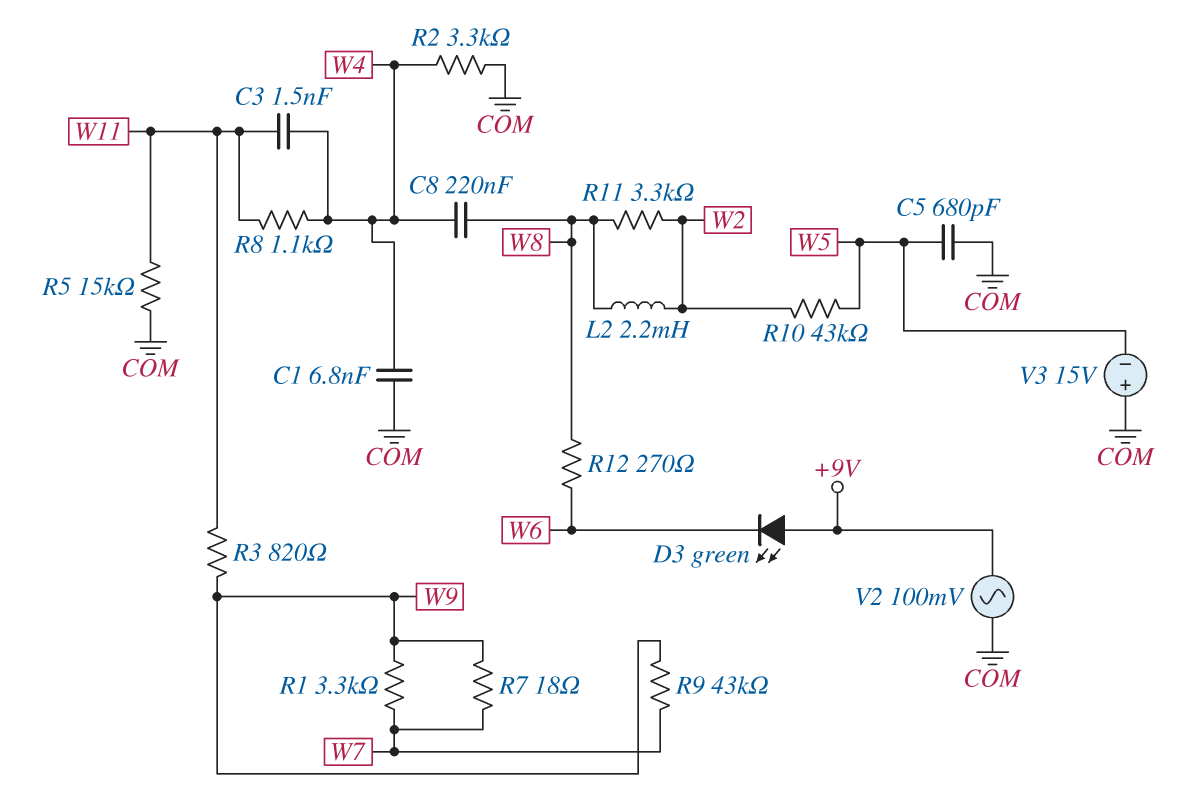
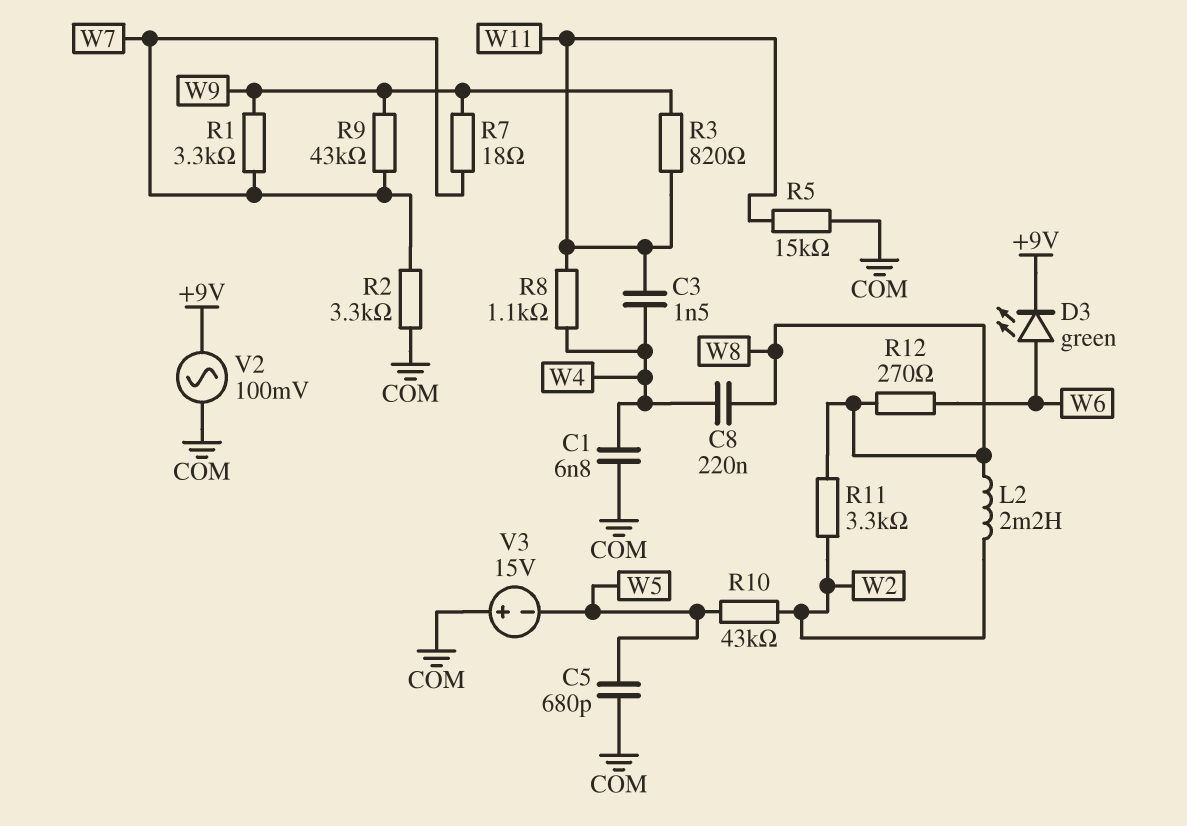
D3: LED green (A +9V, K W6) -> LED green (A W6, K +9V)
R2: 3.3k (COM, W4) -> 3.3k (COM, W7)

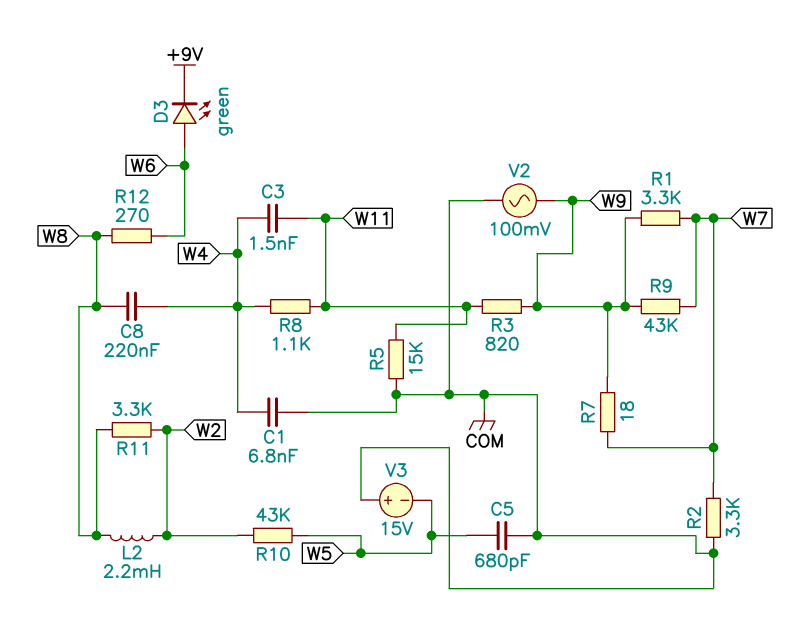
V2: AC 100mV (+9V, COM) -> AC 100mV (COM, W9)

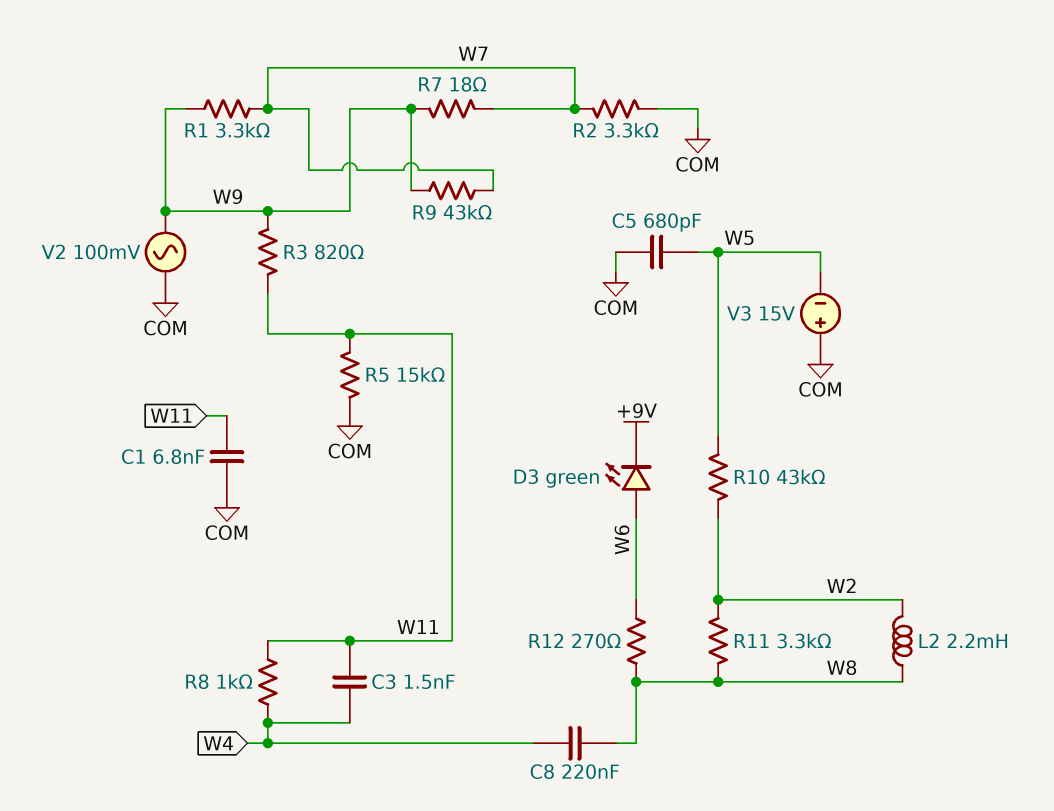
C1: 6.8nF (COM, W4) -> 6.8nF (COM, W11)
R8: 1.1k (W4, W11) -> 1k (W4, W11)

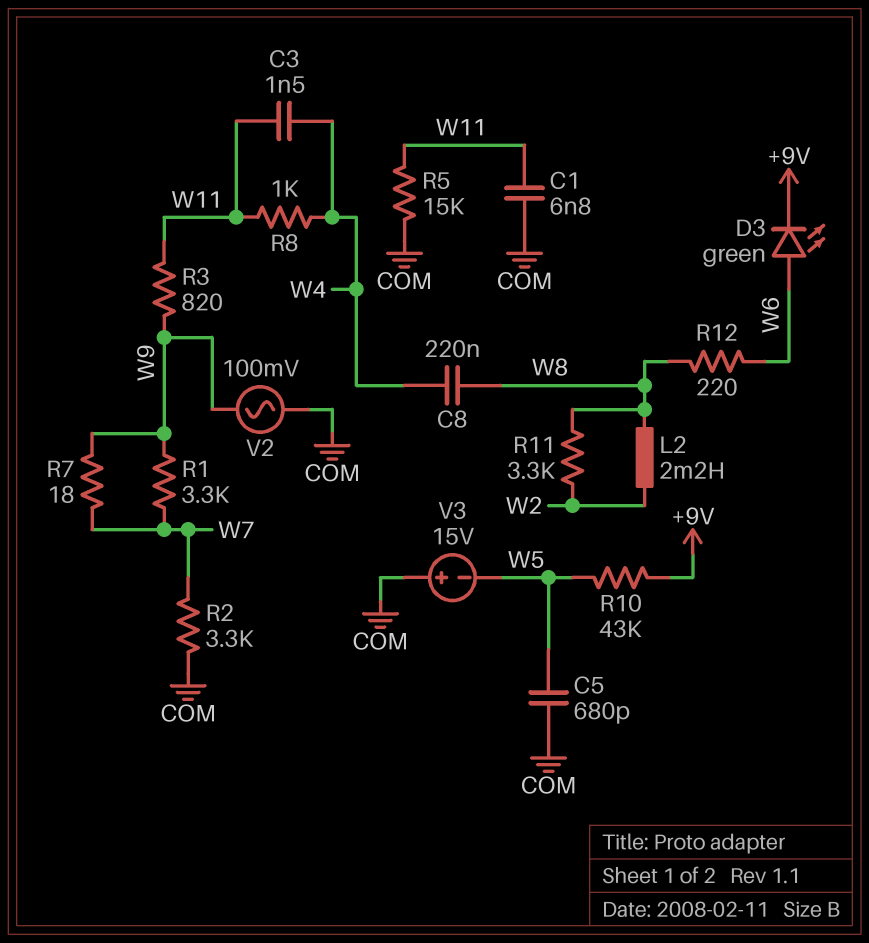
R9: 43k (W7, W9) -> none
R10: 43k (W2, W5) -> 43k (+9V, W5)
R12: 270 (W6, W8) -> 220 (W6, W8)

